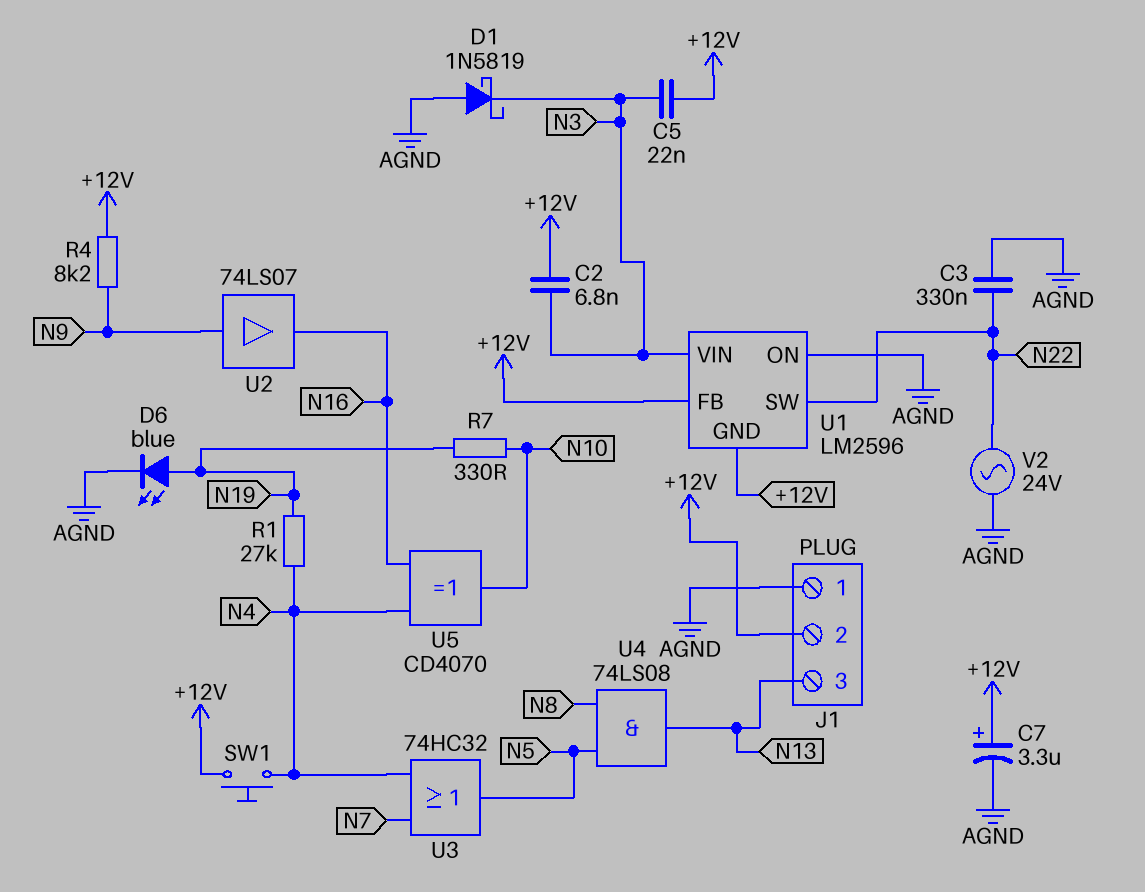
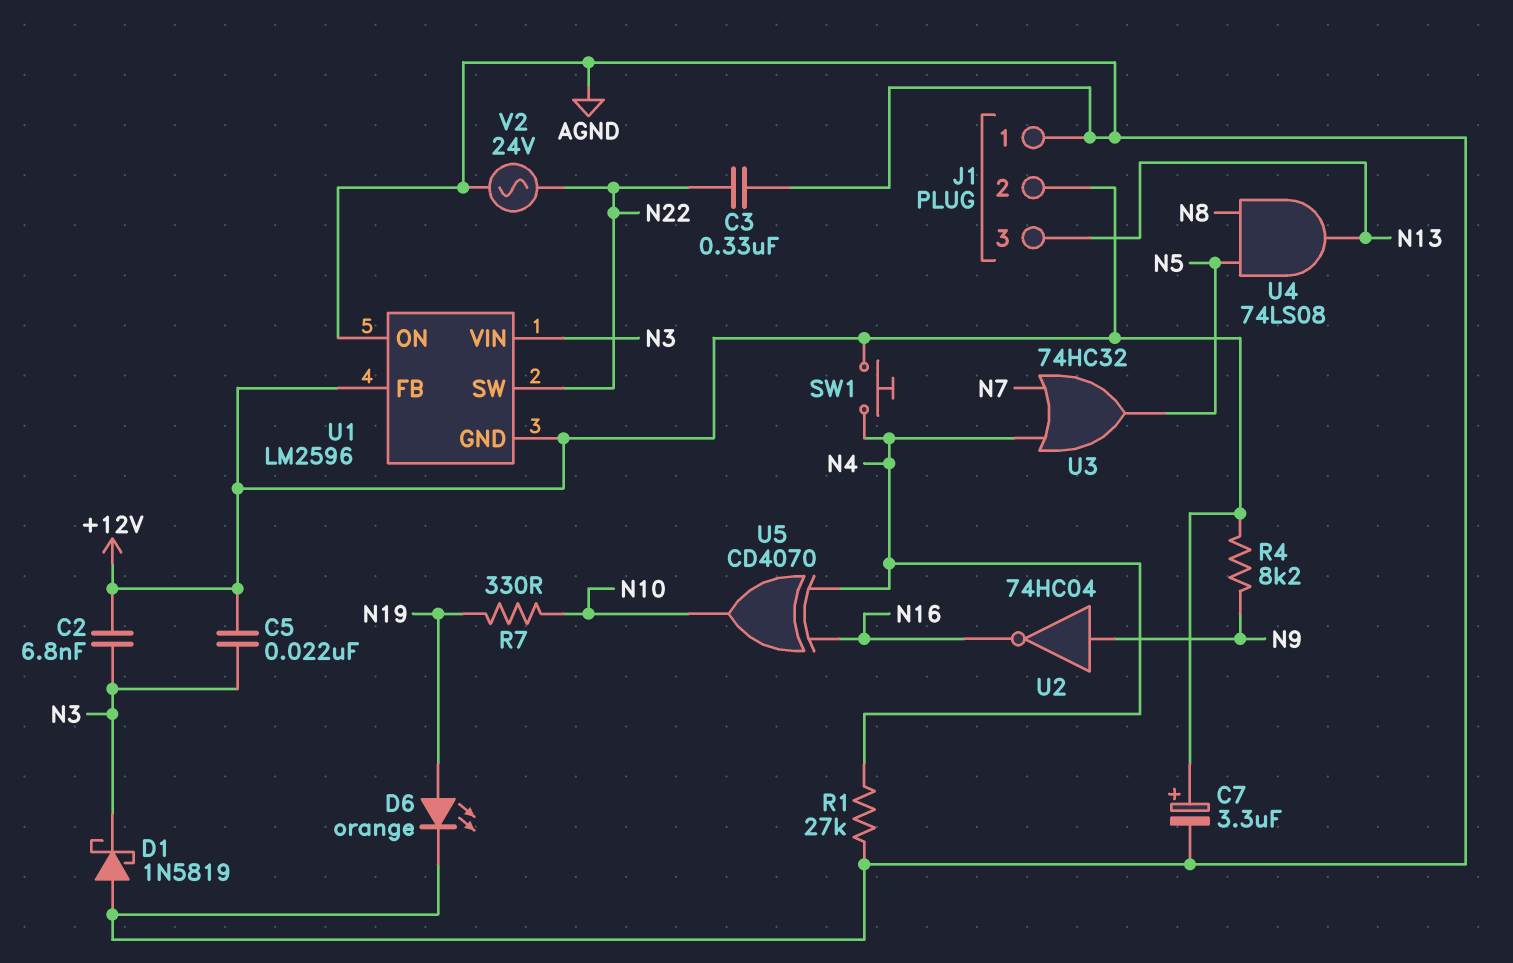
D6: LED blue (A N19, K AGND) -> LED orange (A N19, K AGND)
R1: 27k (N4, N19) -> 27k (AGND, N4)
U2: buffer 74LS07 (in N9, out N16) -> NOT 74HC04 (in N9, out N16)

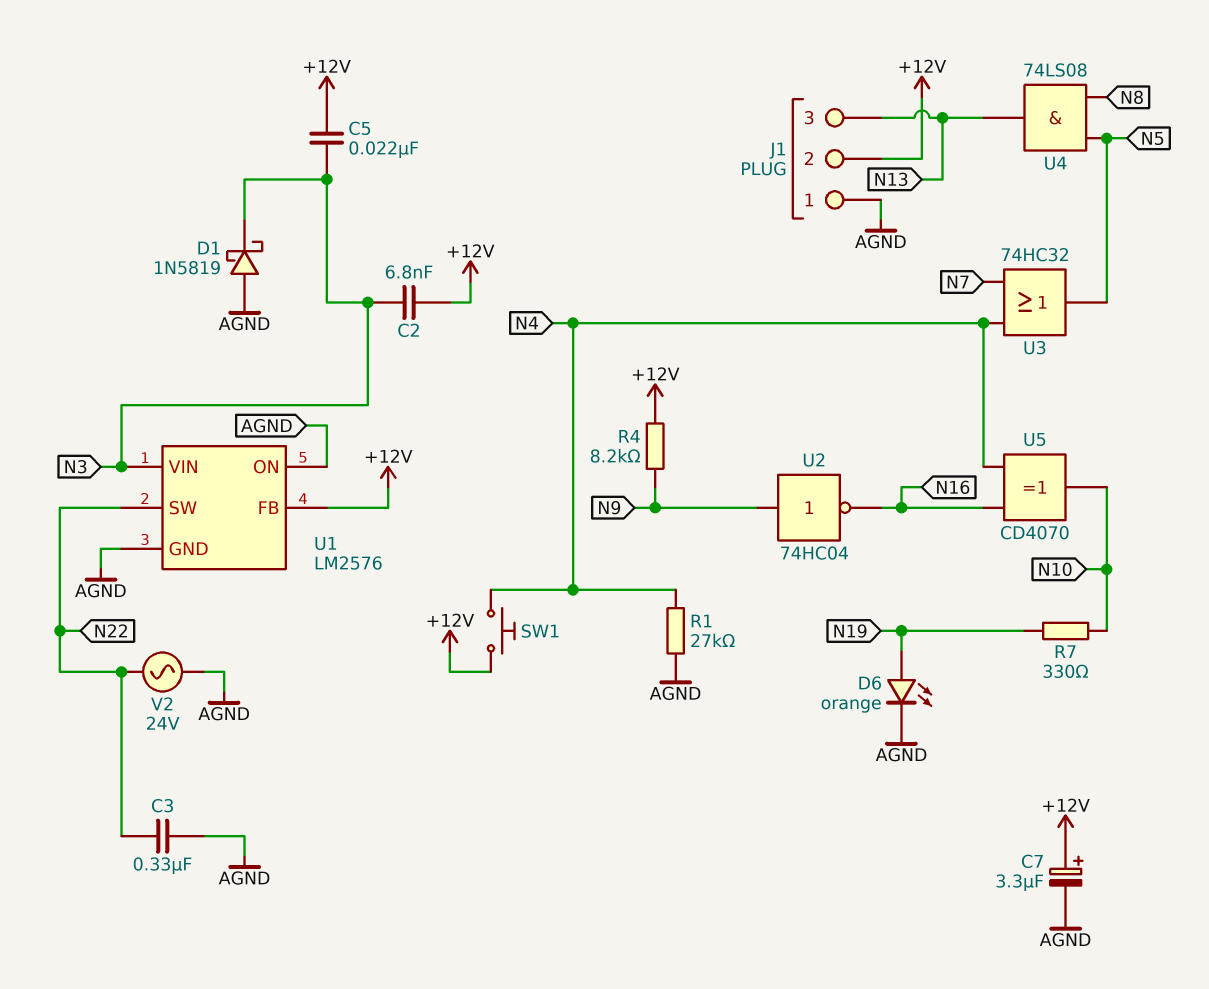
U1: LM2596 -> LM2576
U1 pin GND: +12V -> AGND

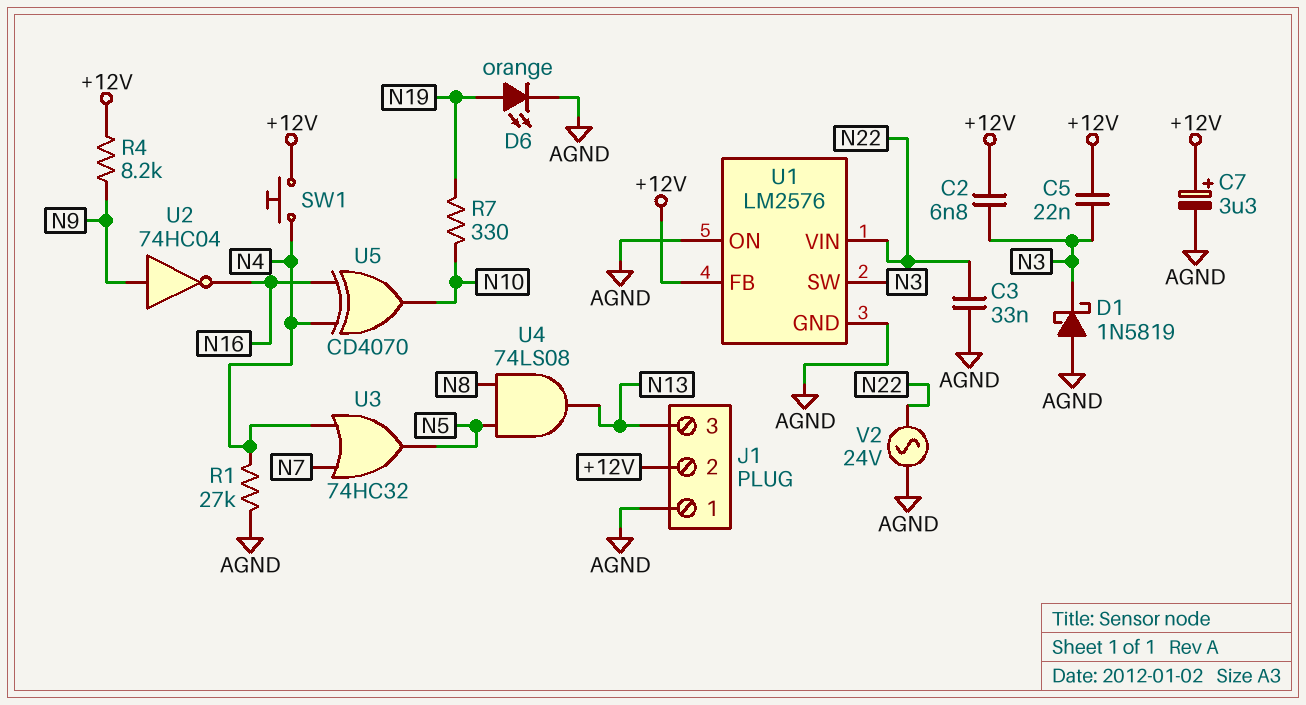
C3: 330nF (AGND, N22) -> 33nF (AGND, N22)
U1 pin SW: N22 -> N3
U1 pin VIN: N3 -> N22

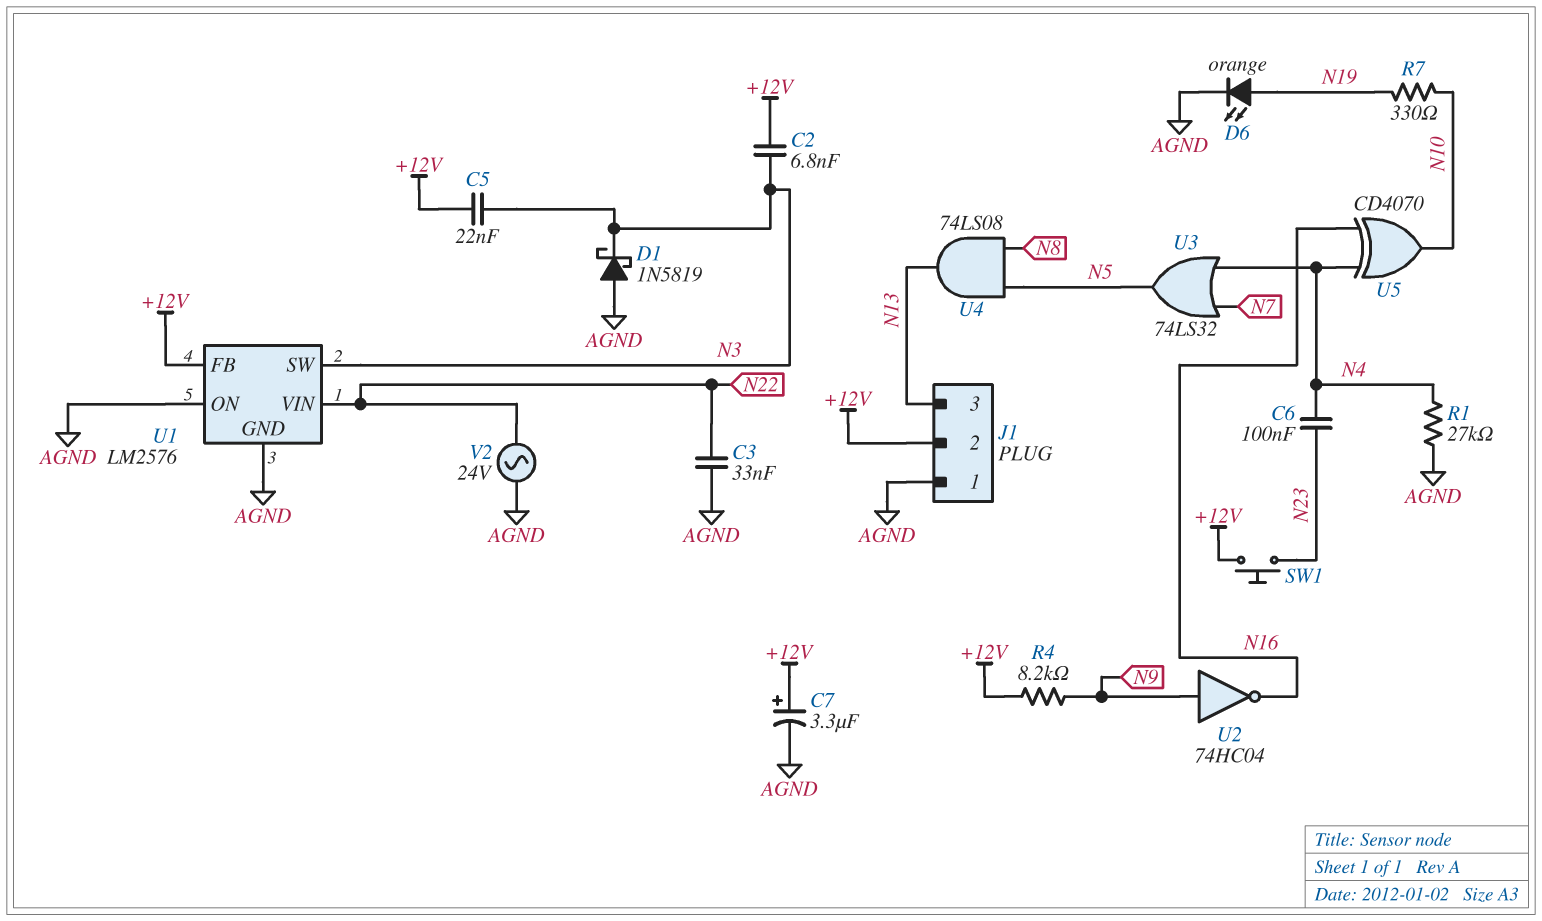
C6: none -> 100nF (N4, N23)
SW1: button (+12V, N4) -> button (+12V, N23)
U3: OR 74HC32 (in N4, in N7, out N5) -> OR 74LS32 (in N4, in N7, out N5)

